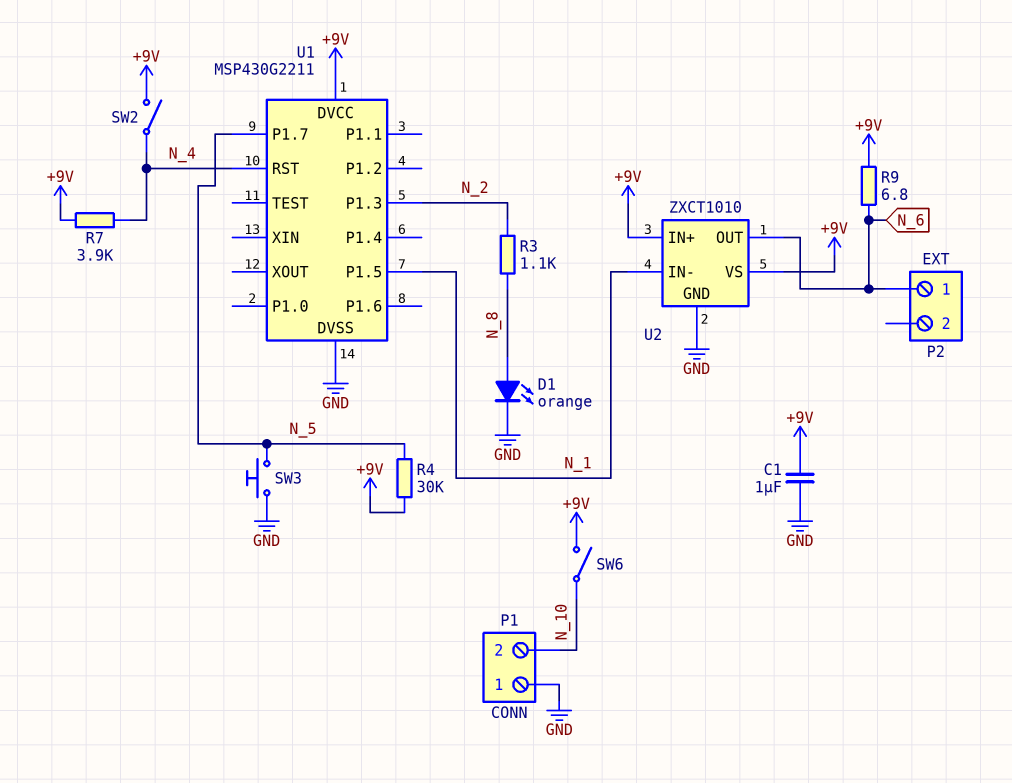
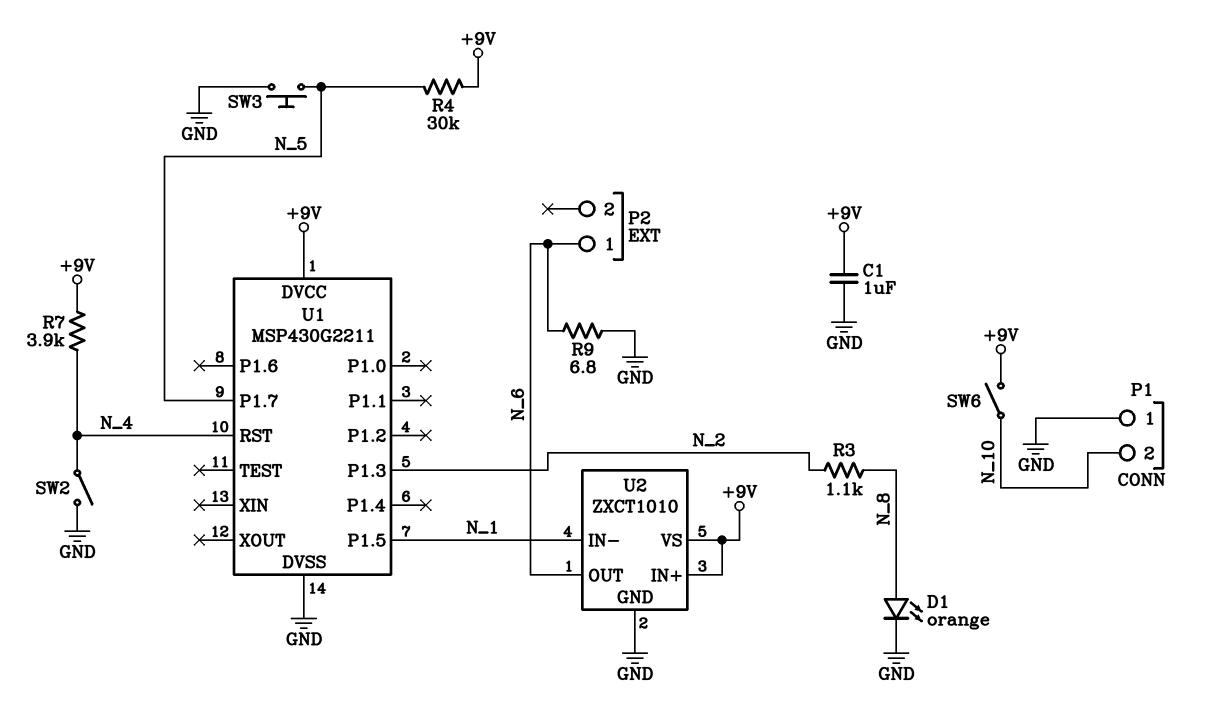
R9: 6.8 (+9V, N_6) -> 6.8 (GND, N_6)
SW2: switch (+9V, N_4) -> switch (GND, N_4)

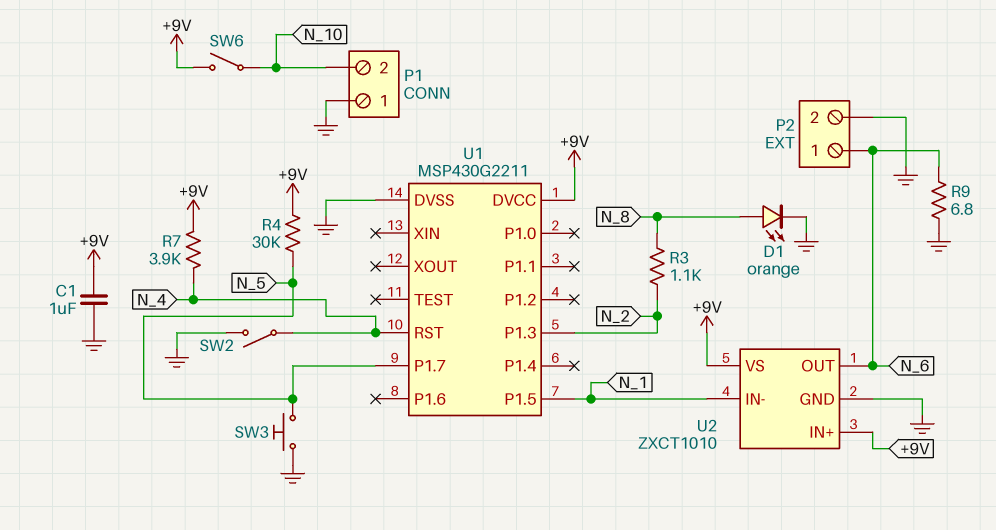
P2 pin 2: none -> GND

